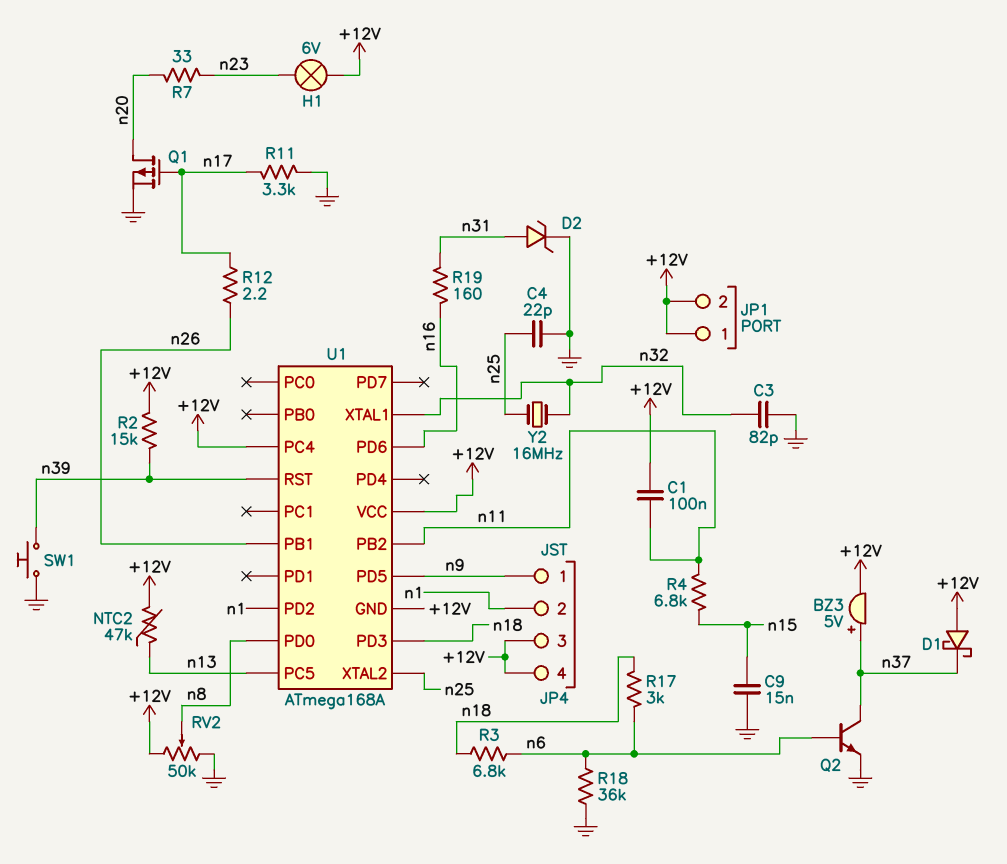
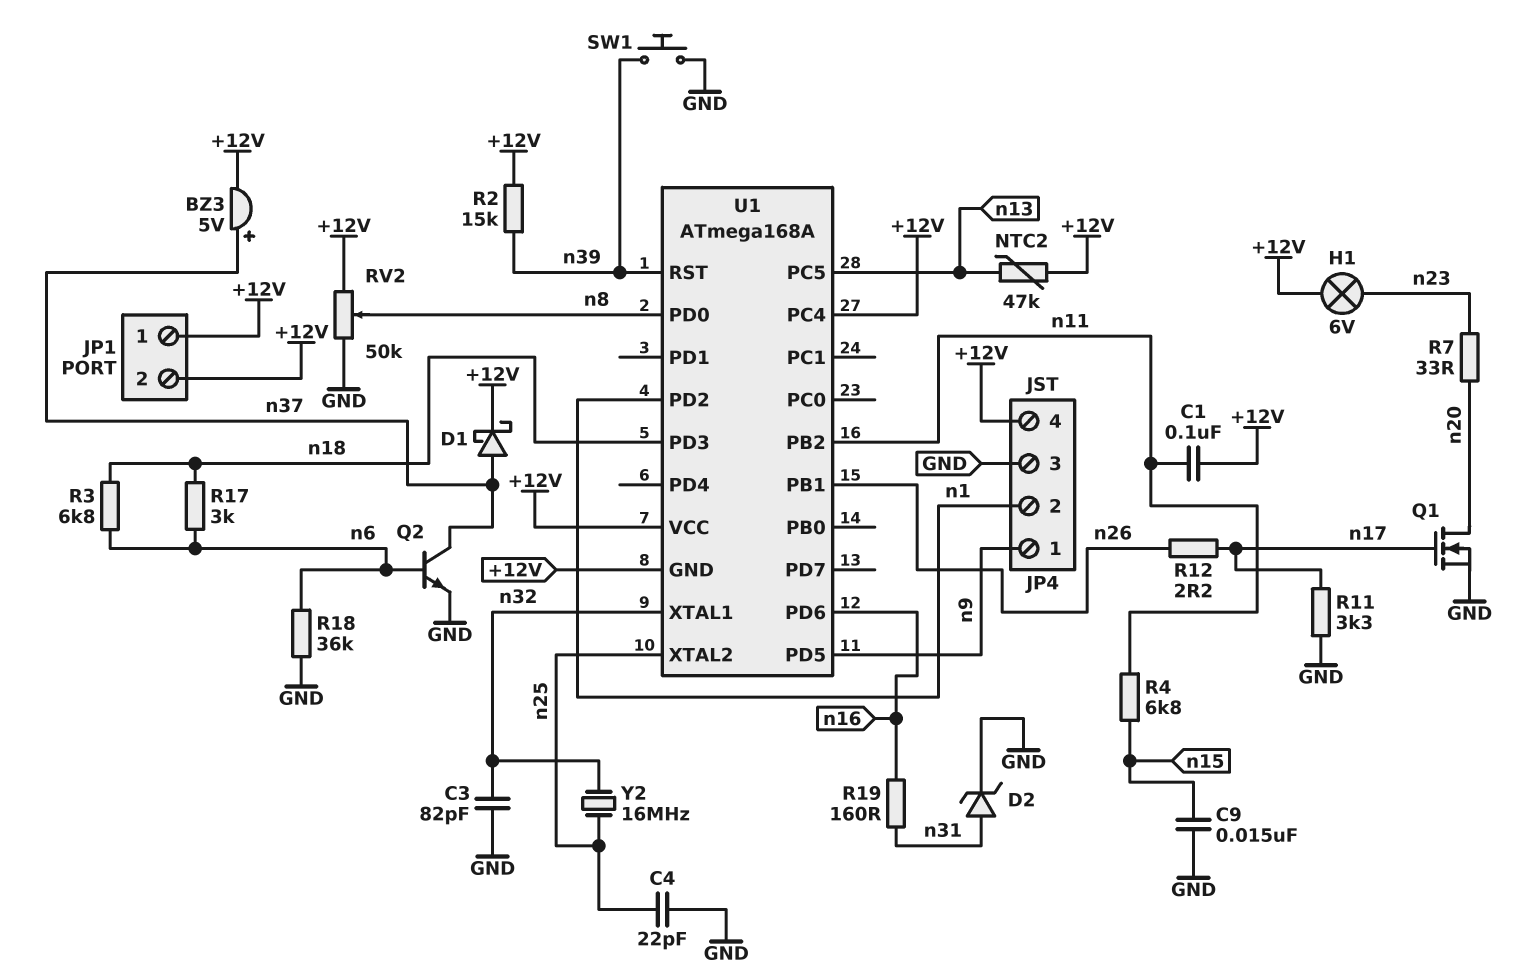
D1: schottky (A +12V, K n37) -> schottky (A n37, K +12V)
JP4 pin 3: +12V -> GND
Q1: PMOS (G n17, D n20, S GND) -> NMOS (G n17, D n20, S GND)

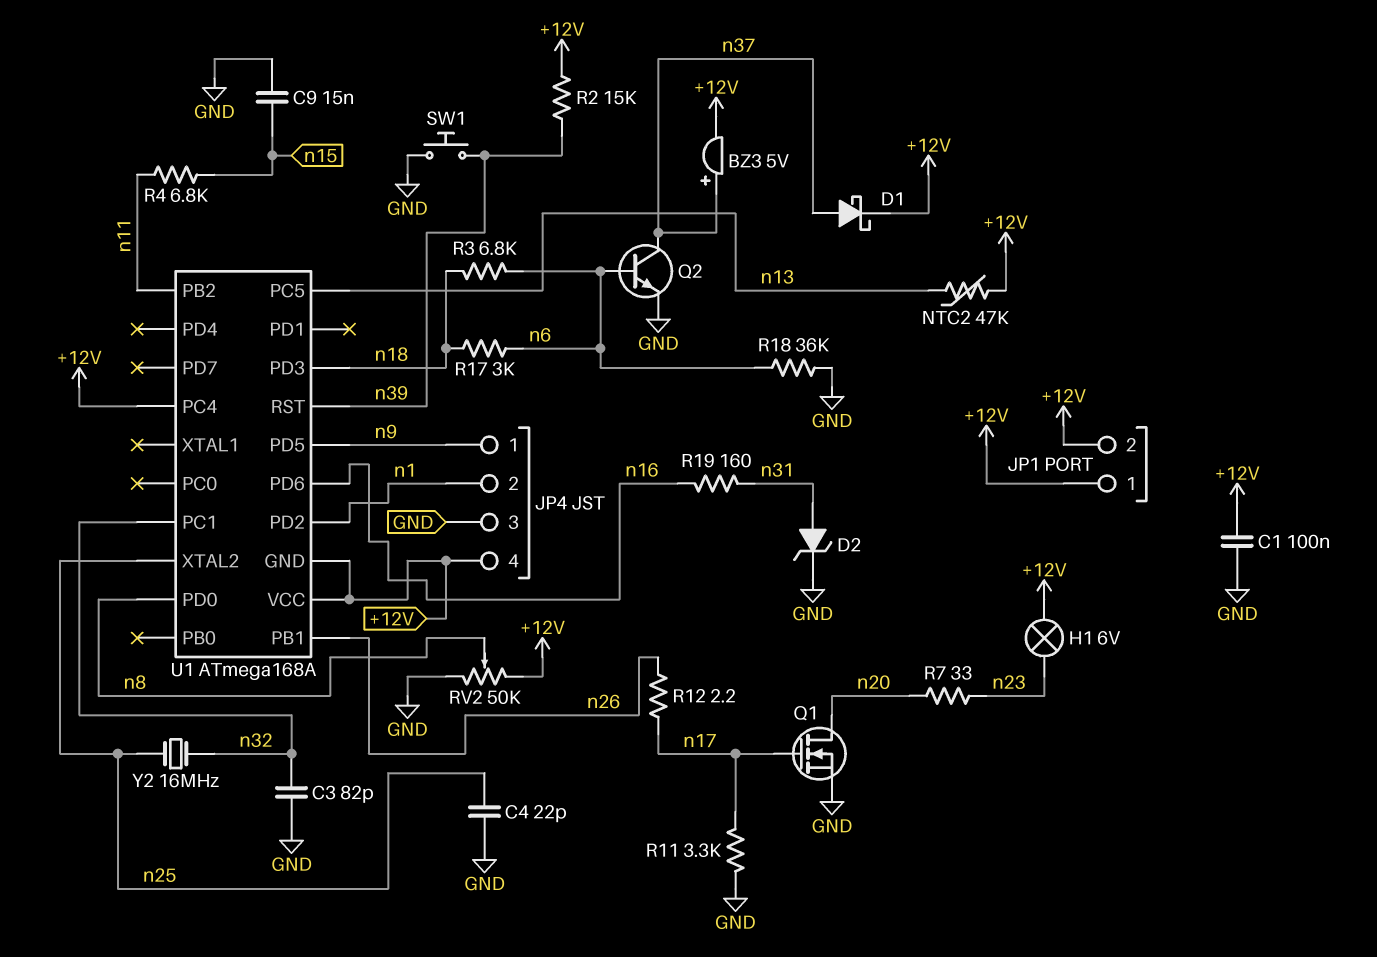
C1: 100nF (+12V, n11) -> 100nF (+12V, GND)
U1 pin PC1: none -> n32
U1 pin XTAL1: n32 -> none

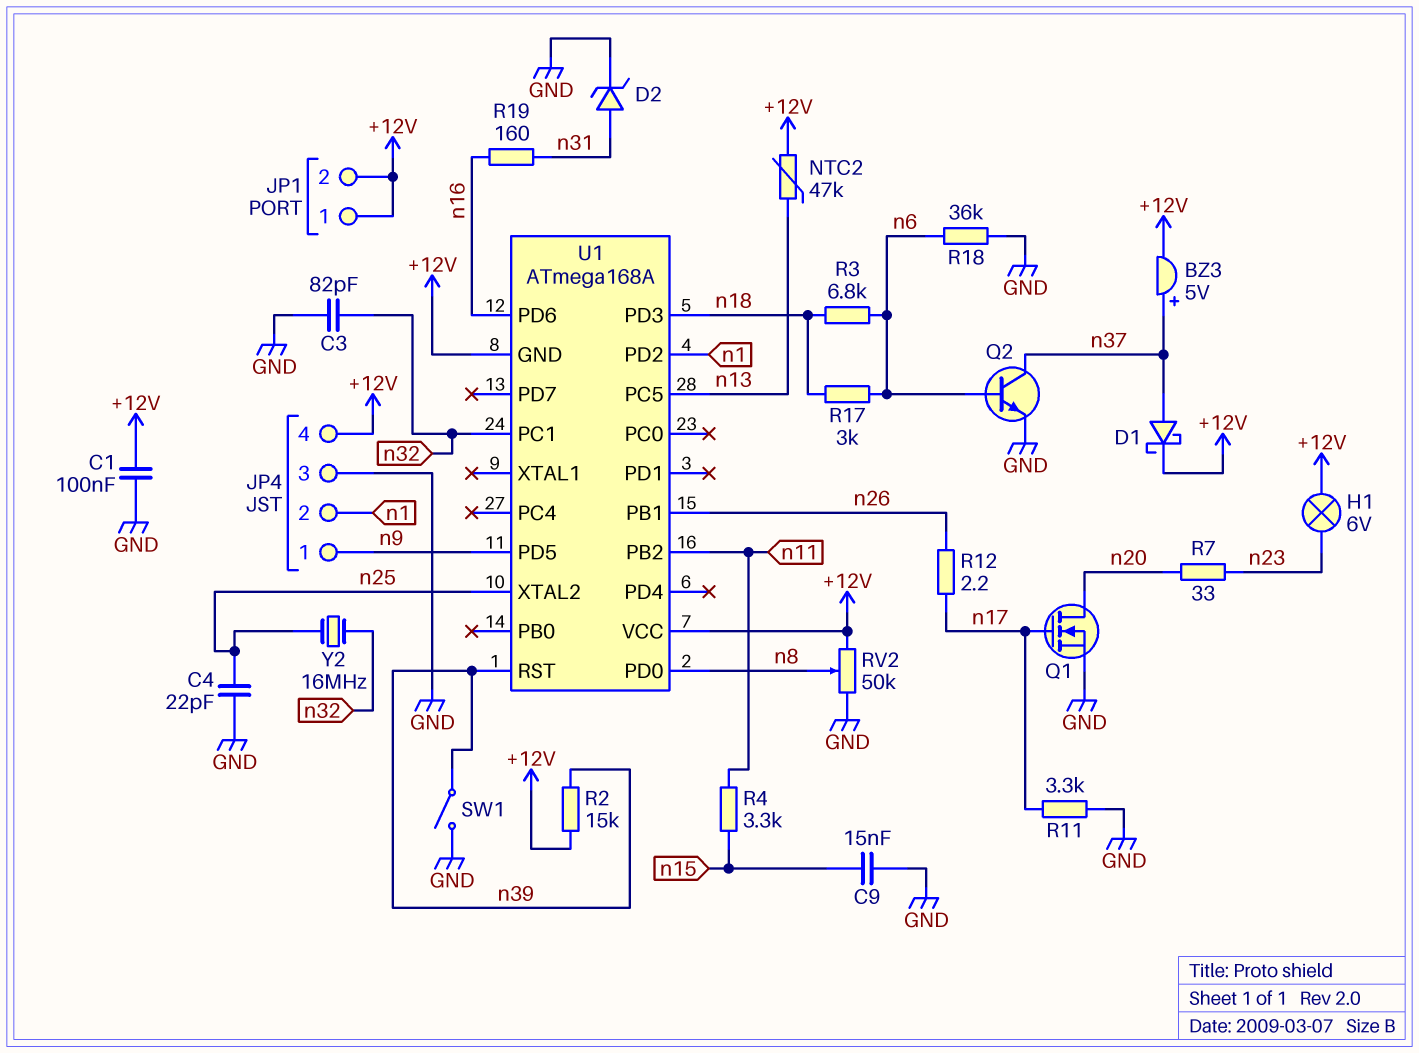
R4: 6.8k (n11, n15) -> 3.3k (n11, n15)
SW1: button (GND, n39) -> switch (GND, n39)
U1 pin PC4: +12V -> none

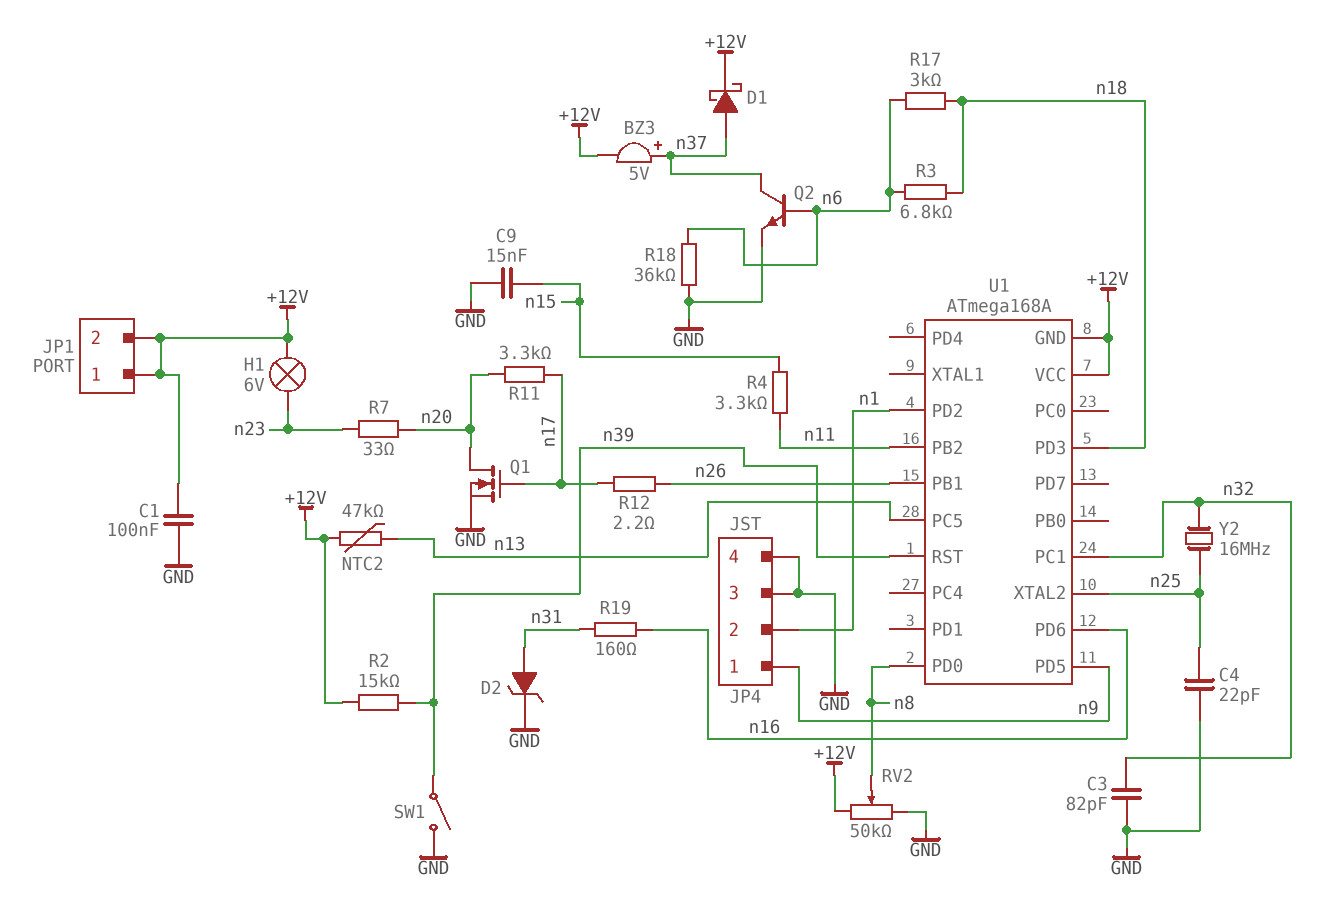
JP4 pin 4: +12V -> GND
R11: 3.3k (GND, n17) -> 3.3k (n17, n20)

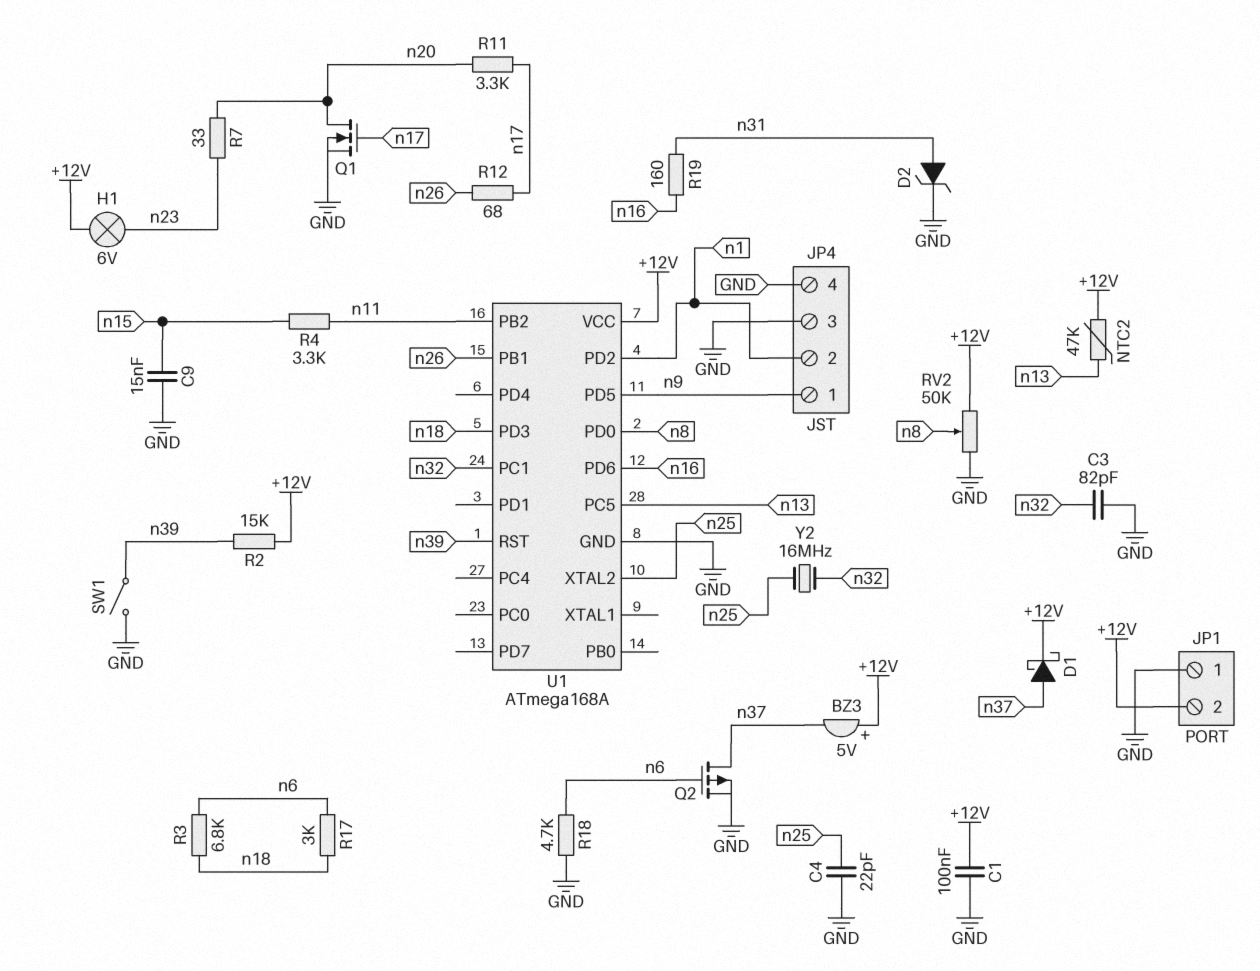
BZ3: buzzer 5V (plus n37, minus +12V) -> buzzer 5V (plus +12V, minus n37)
JP1 pin 1: +12V -> GND
Q2: NPN (B n6, C n37, E GND) -> PMOS (G n6, D n37, S GND)
R12: 2.2 (n17, n26) -> 68 (n17, n26)
R18: 36k (GND, n6) -> 4.7k (GND, n6)
U1 pin GND: +12V -> GND

